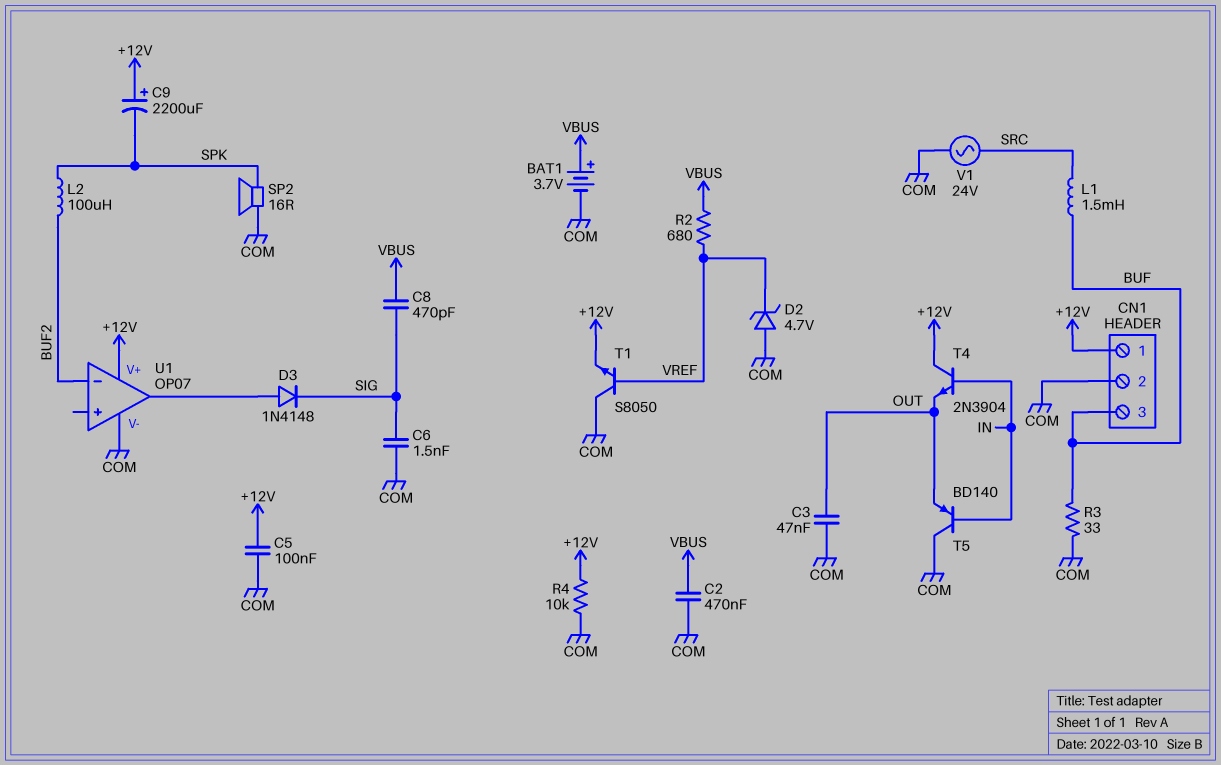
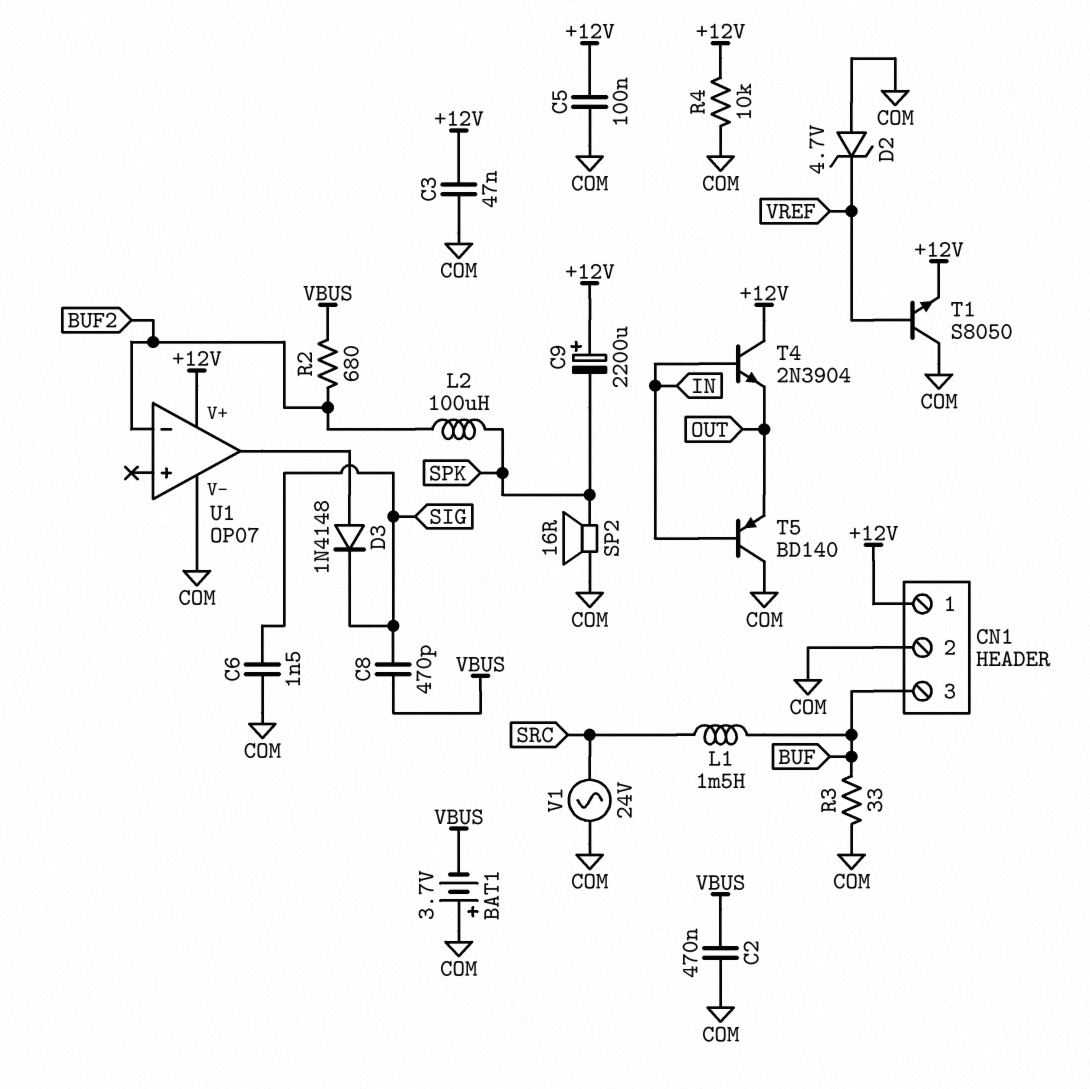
BAT1: 3.7V (plus VBUS, minus COM) -> 3.7V (plus COM, minus VBUS)
C3: 47nF (COM, OUT) -> 47nF (+12V, COM)
R2: 680 (VBUS, VREF) -> 680 (BUF2, VBUS)

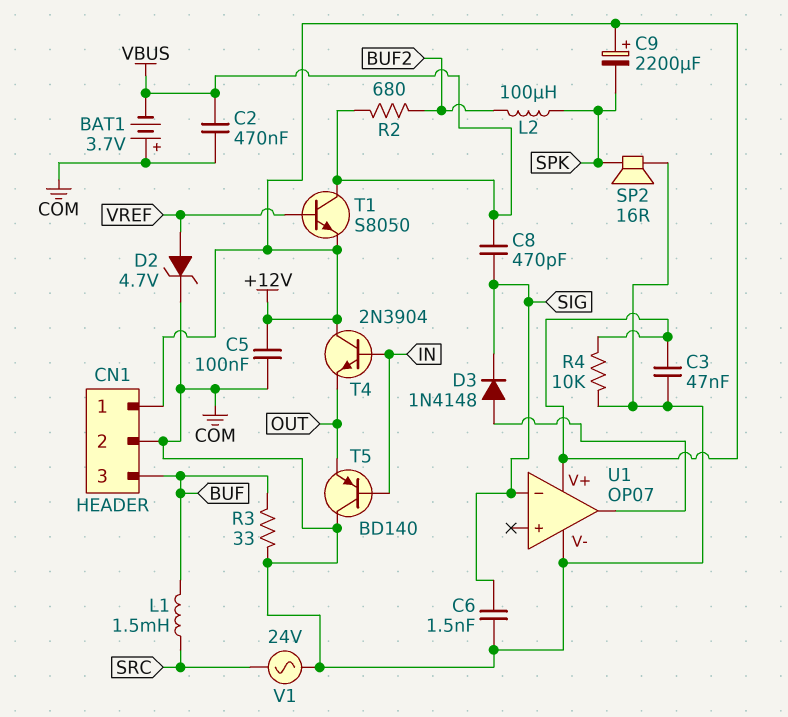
D2: zener 4.7V (A COM, K VREF) -> zener 4.7V (A VREF, K COM)
T1: NPN S8050 (B VREF, C COM, E +12V) -> NPN S8050 (B VREF, C VBUS, E +12V)
U1 pin in-: BUF2 -> SIG

